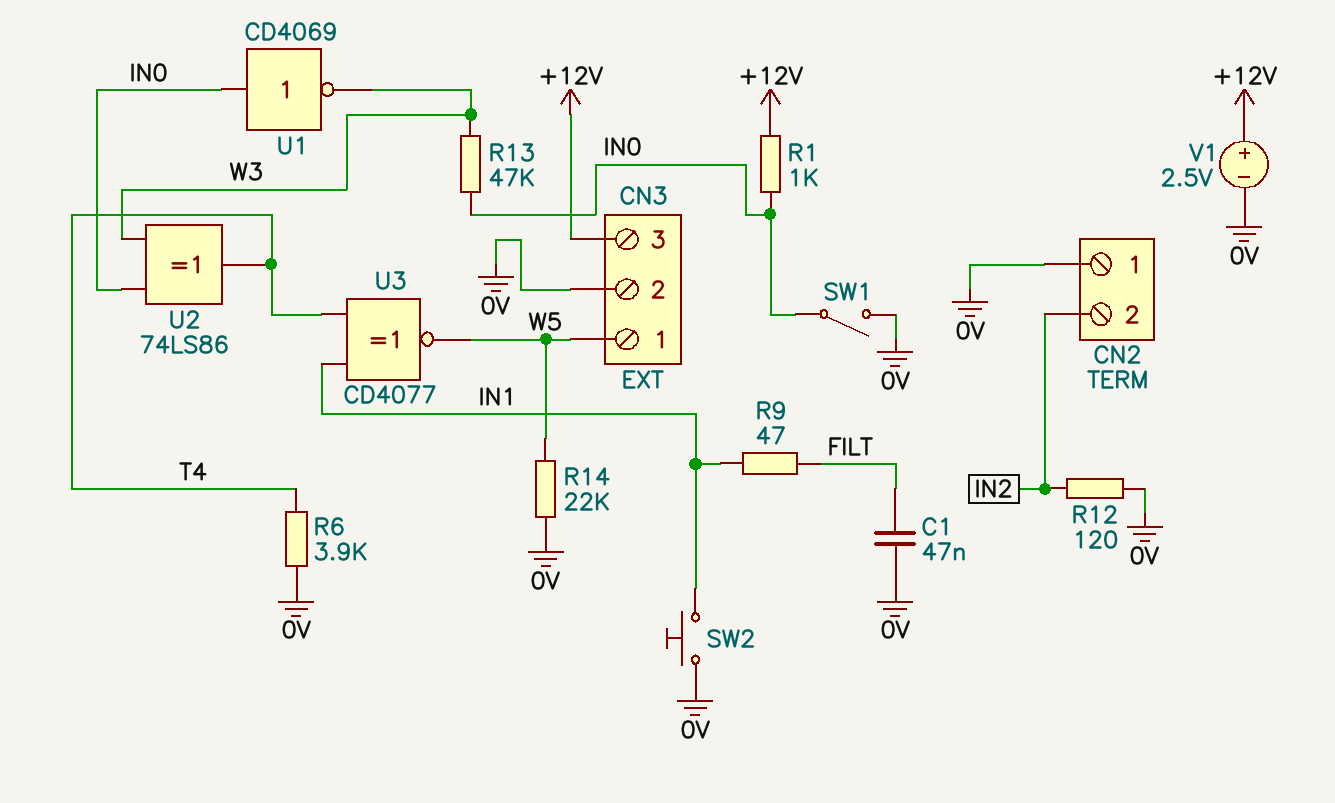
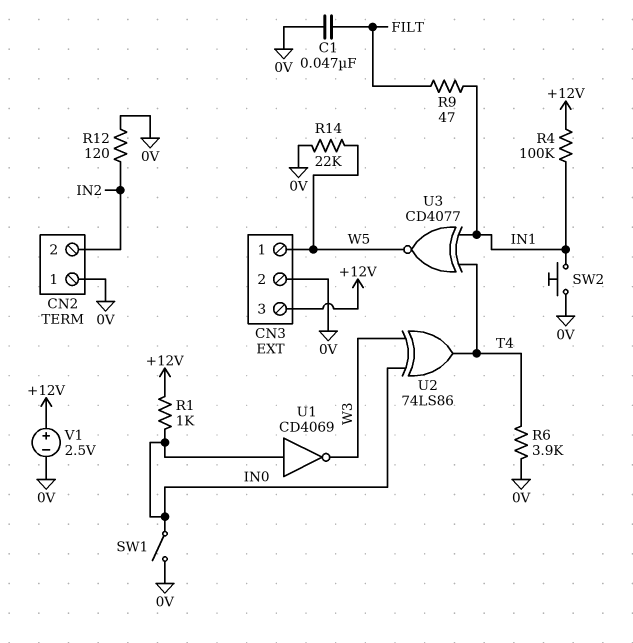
R4: none -> 100k (+12V, IN1)
R13: 47k (IN0, W3) -> none

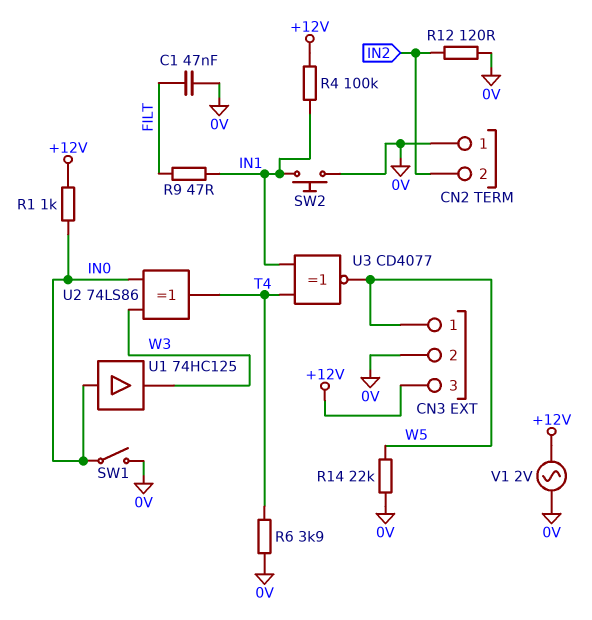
U1: NOT CD4069 (in IN0, out W3) -> buffer 74HC125 (in IN0, out W3)
V1: 2.5V (plus +12V, minus 0V) -> AC 2V (+12V, 0V)

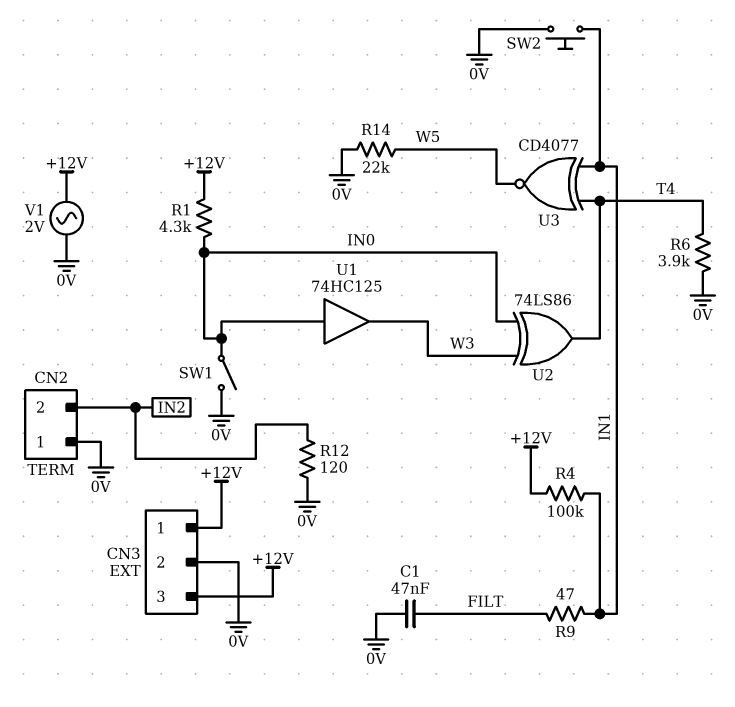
CN3 pin 1: W5 -> +12V
R1: 1k (+12V, IN0) -> 4.3k (+12V, IN0)

